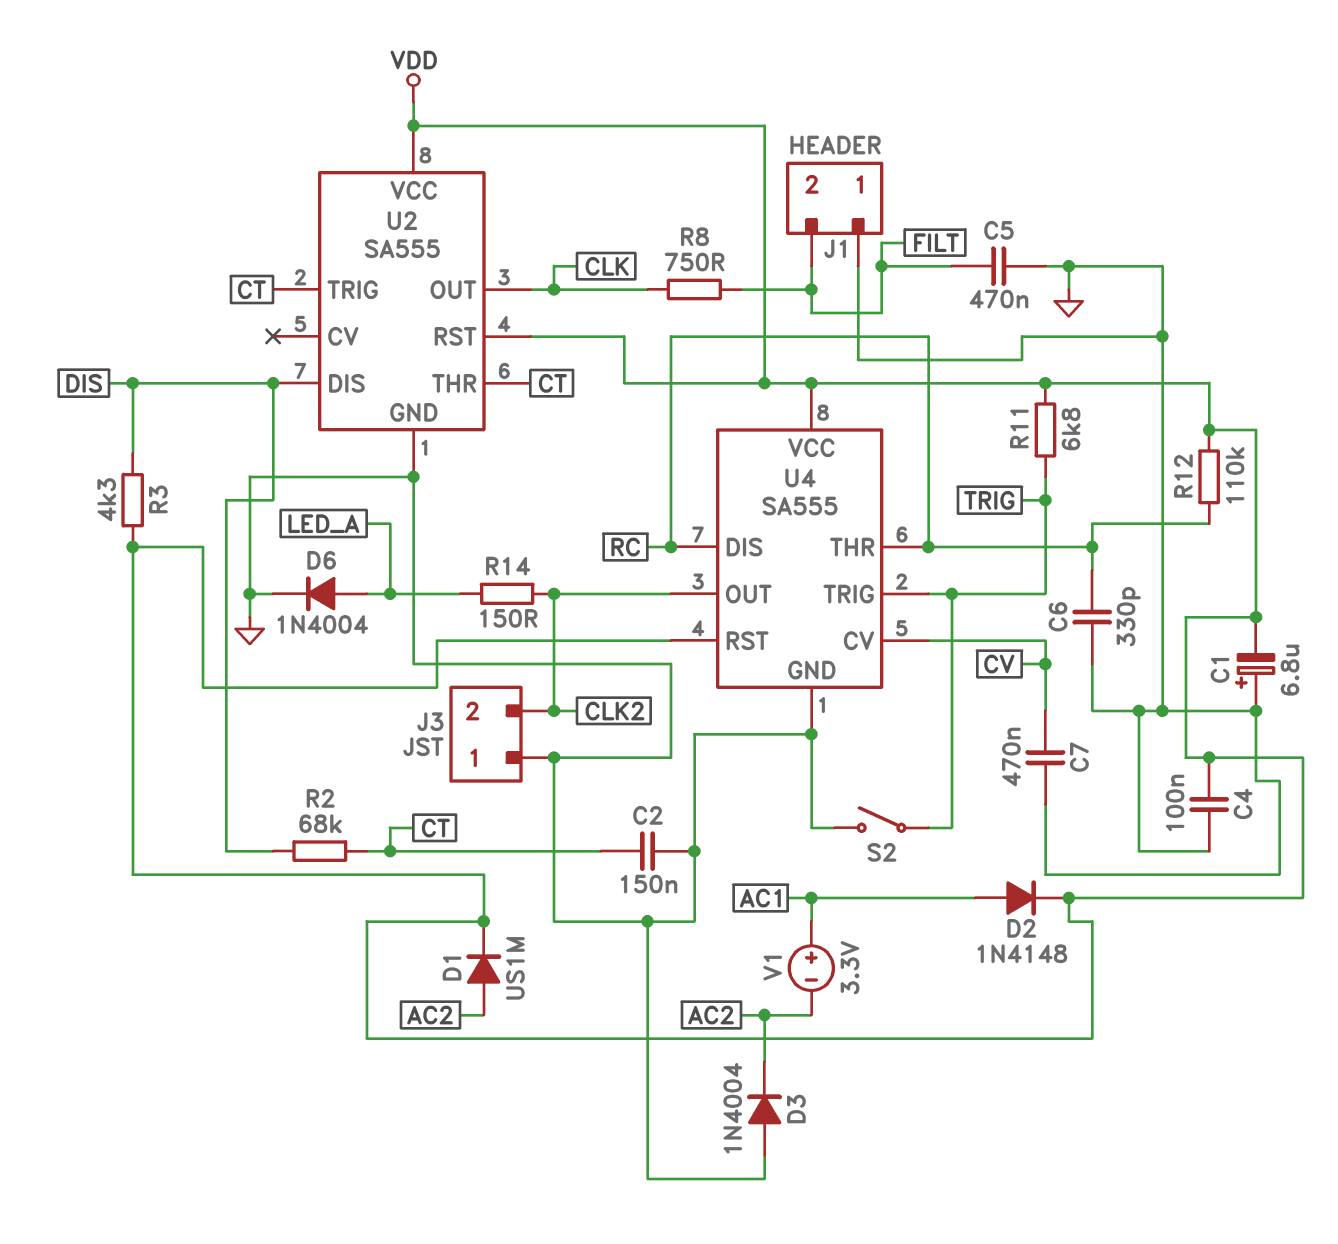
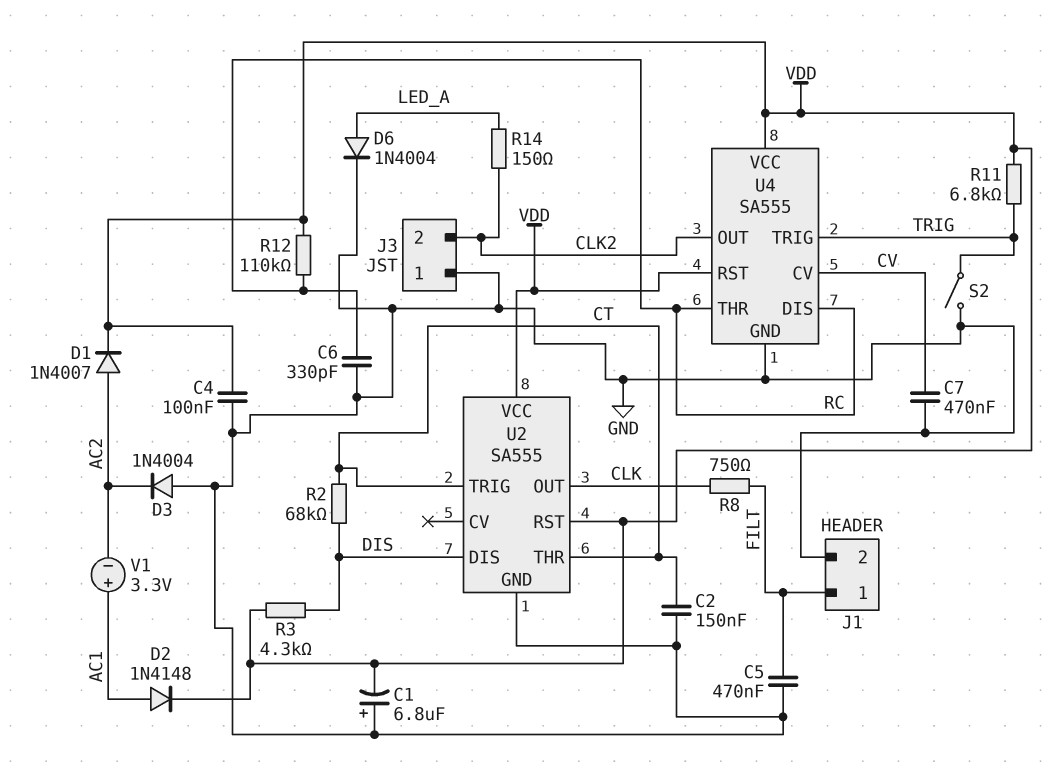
D1: diode US1M (A AC2, K VDD) -> diode 1N4007 (A AC2, K VDD)
J1 pin 1: GND -> FILT
J1 pin 2: FILT -> GND

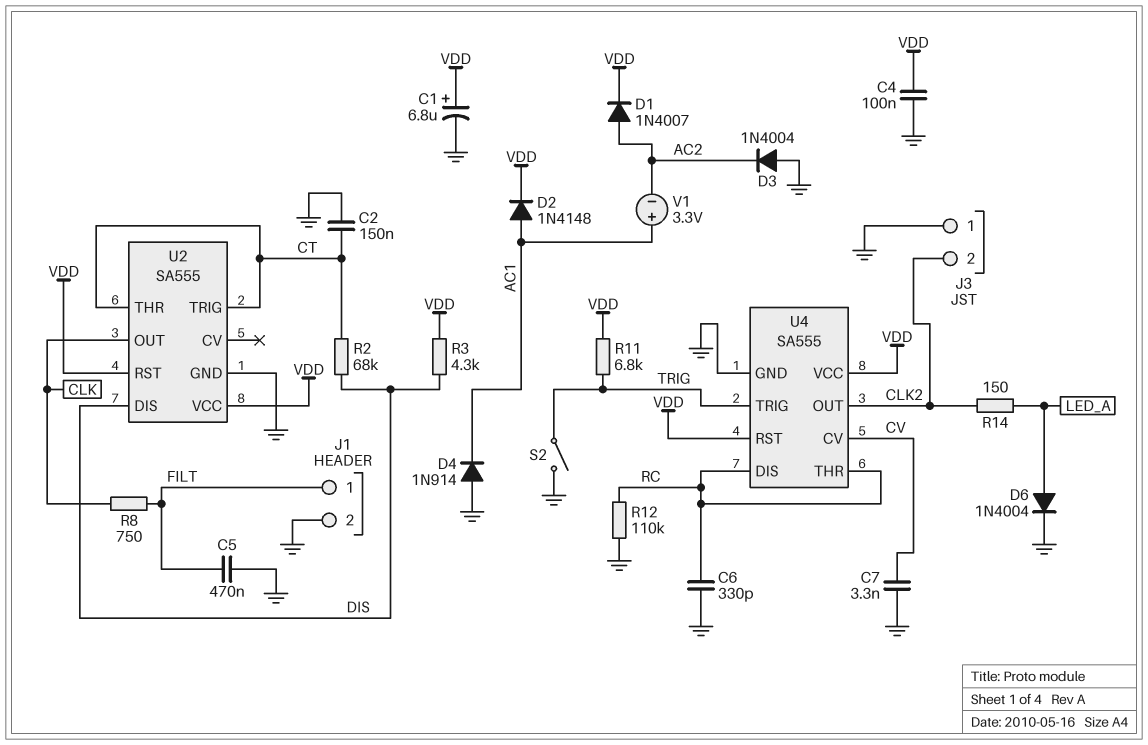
C1: 6.8uF (plus GND, minus VDD) -> 6.8uF (plus VDD, minus GND)
C7: 470nF (CV, GND) -> 3.3nF (CV, GND)
D4: none -> diode 1N914 (A GND, K AC1)
R12: 110k (RC, VDD) -> 110k (GND, RC)

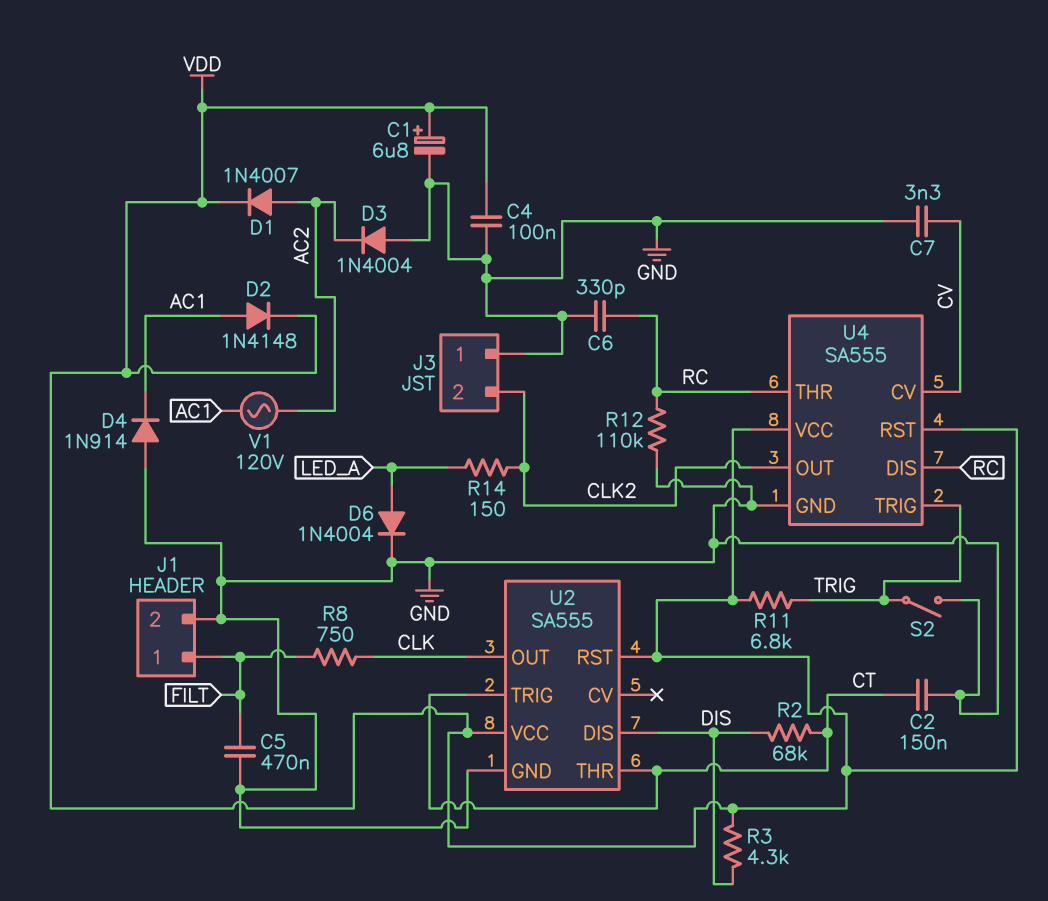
V1: 3.3V (plus AC1, minus AC2) -> AC 120V (AC1, AC2)

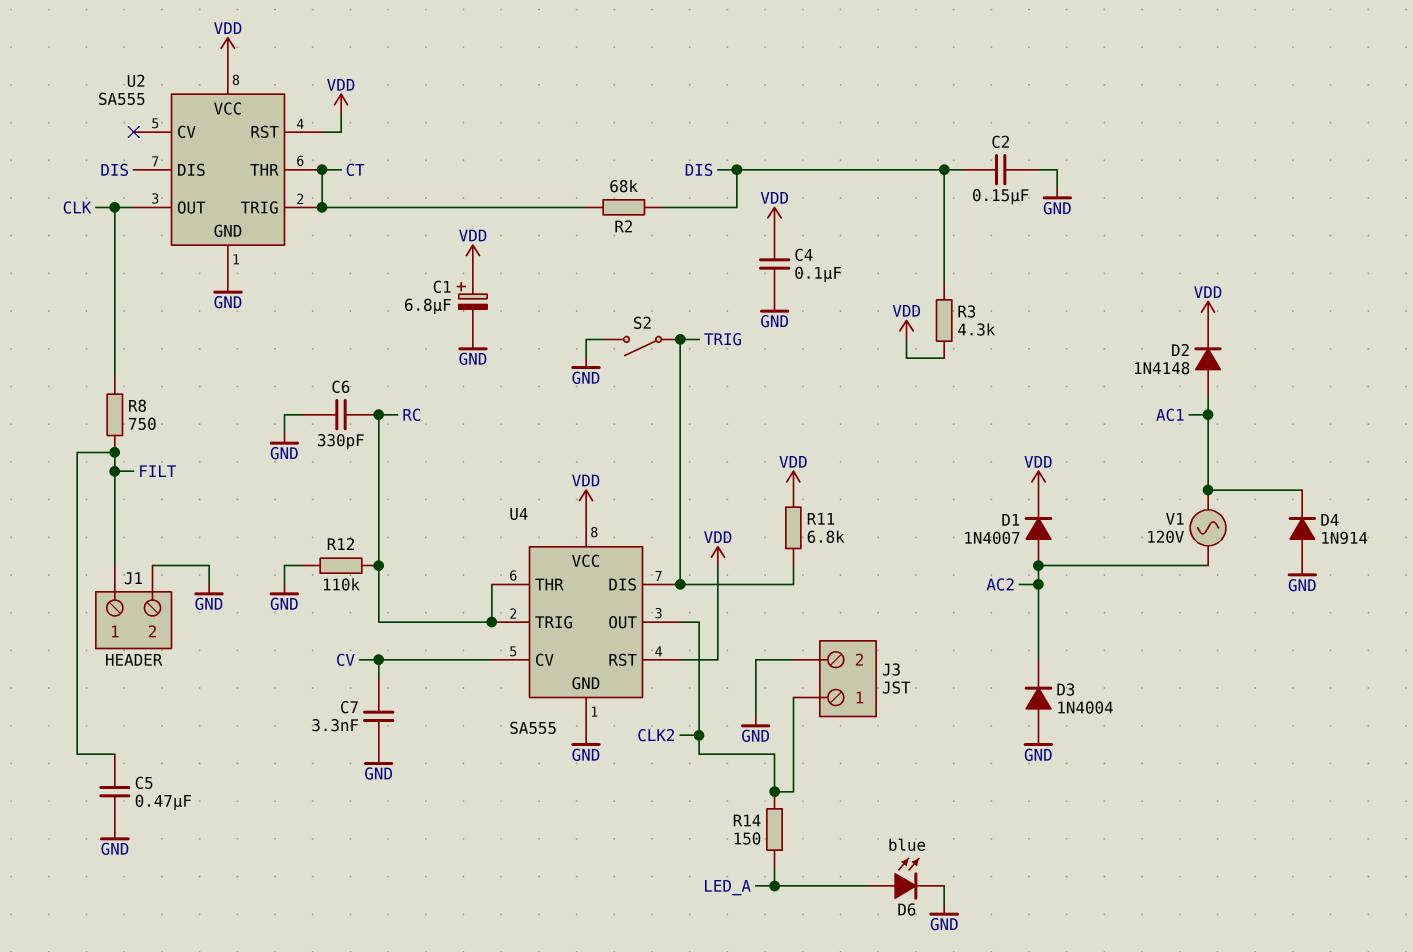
C2: 150nF (CT, GND) -> 150nF (DIS, GND)
D6: diode 1N4004 (A LED_A, K GND) -> LED blue (A LED_A, K GND)
J3 pin 1: GND -> CLK2
J3 pin 2: CLK2 -> GND
U4 pin DIS: RC -> TRIG
U4 pin TRIG: TRIG -> RC

